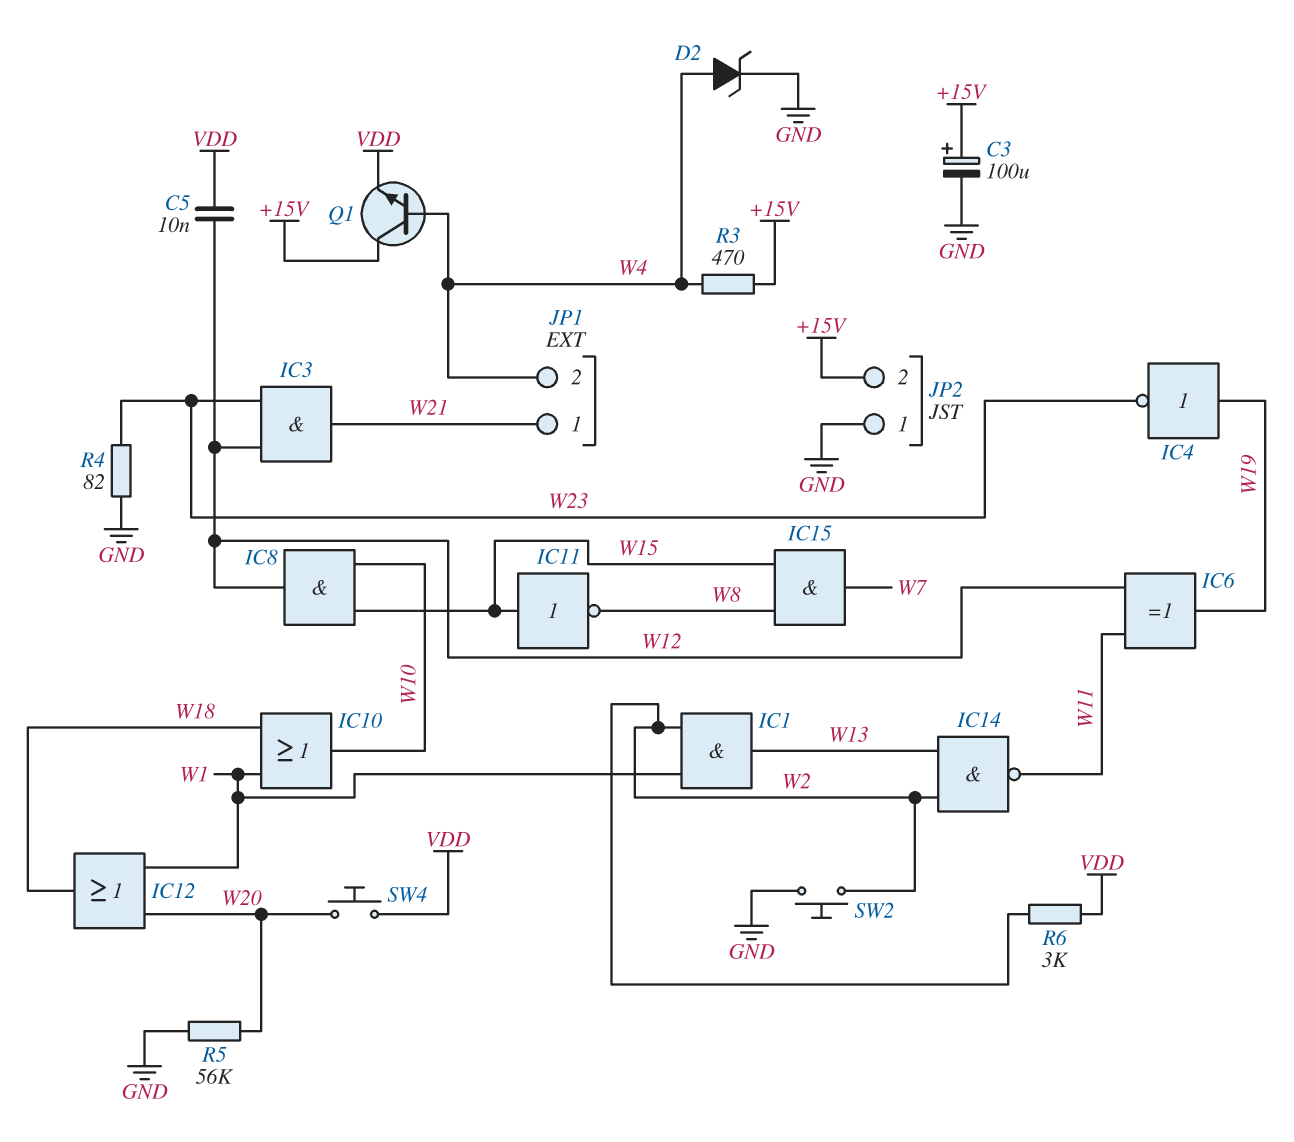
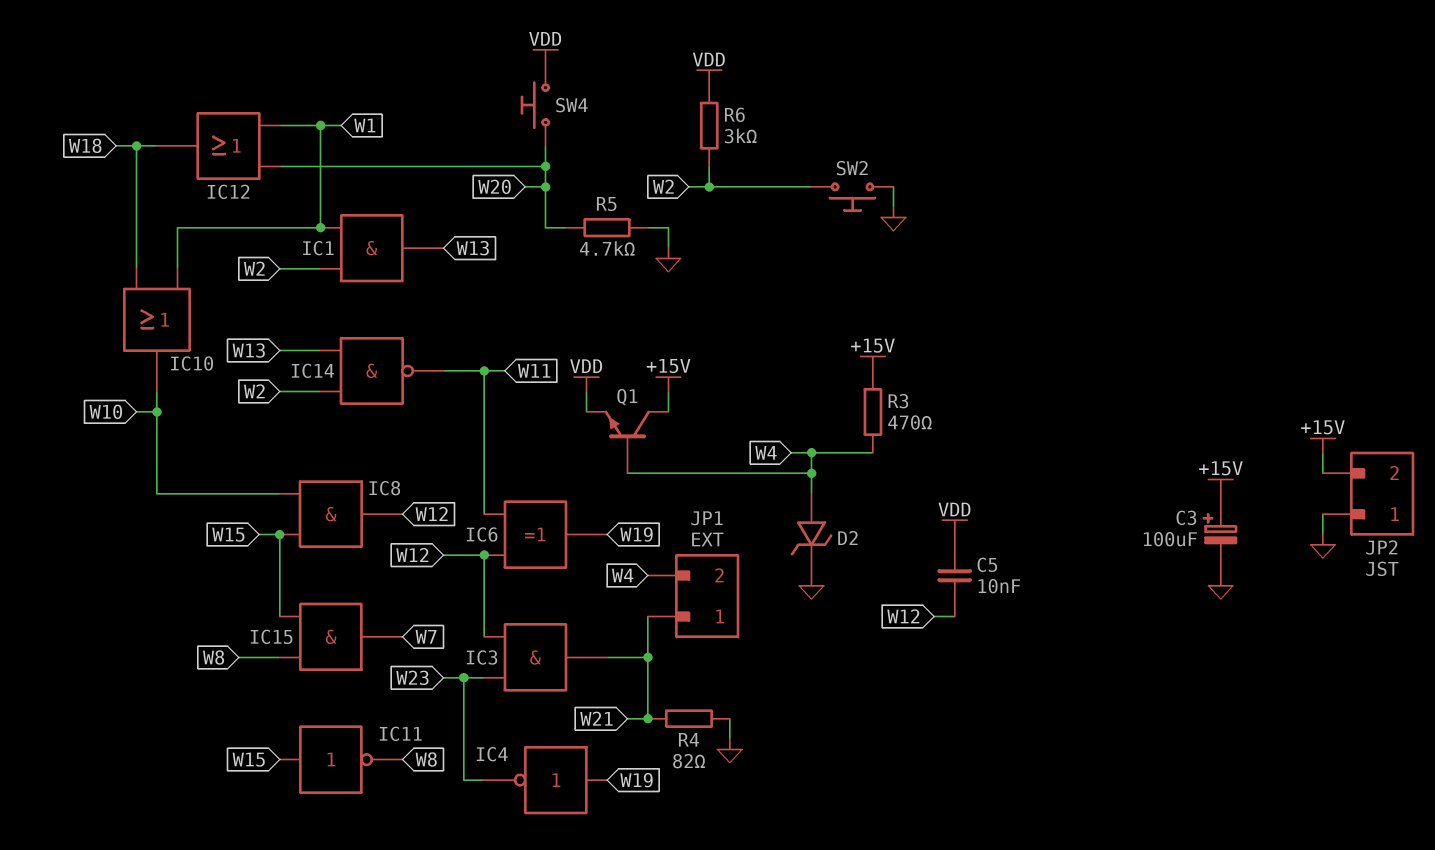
R4: 82 (GND, W23) -> 82 (GND, W21)
R5: 56k (GND, W20) -> 4.7k (GND, W20)

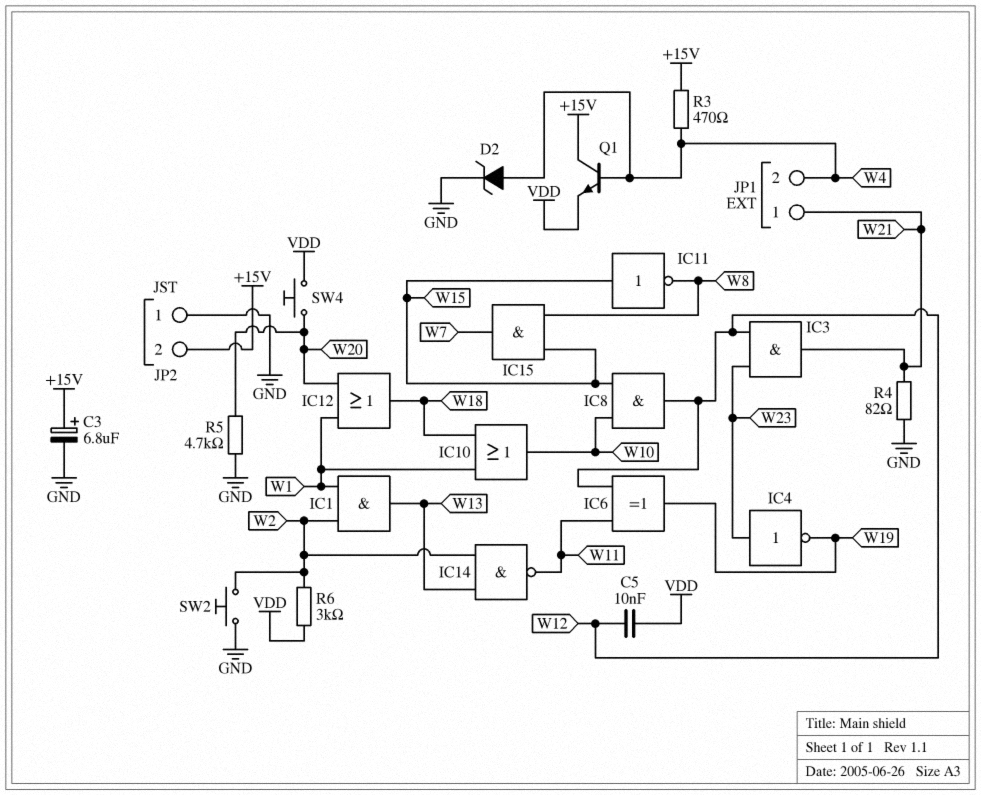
C3: 100uF (plus +15V, minus GND) -> 6.8uF (plus +15V, minus GND)
IC4: NOT (in W19, out W23) -> NOT (in W23, out W19)

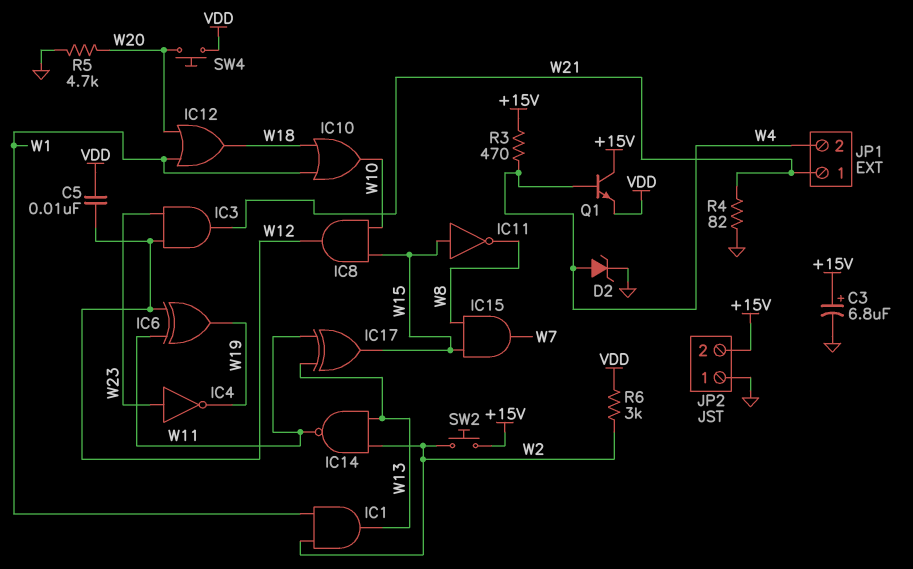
IC17: none -> XOR (in W11, in W13, out W15)
SW2: button (GND, W2) -> button (+15V, W2)

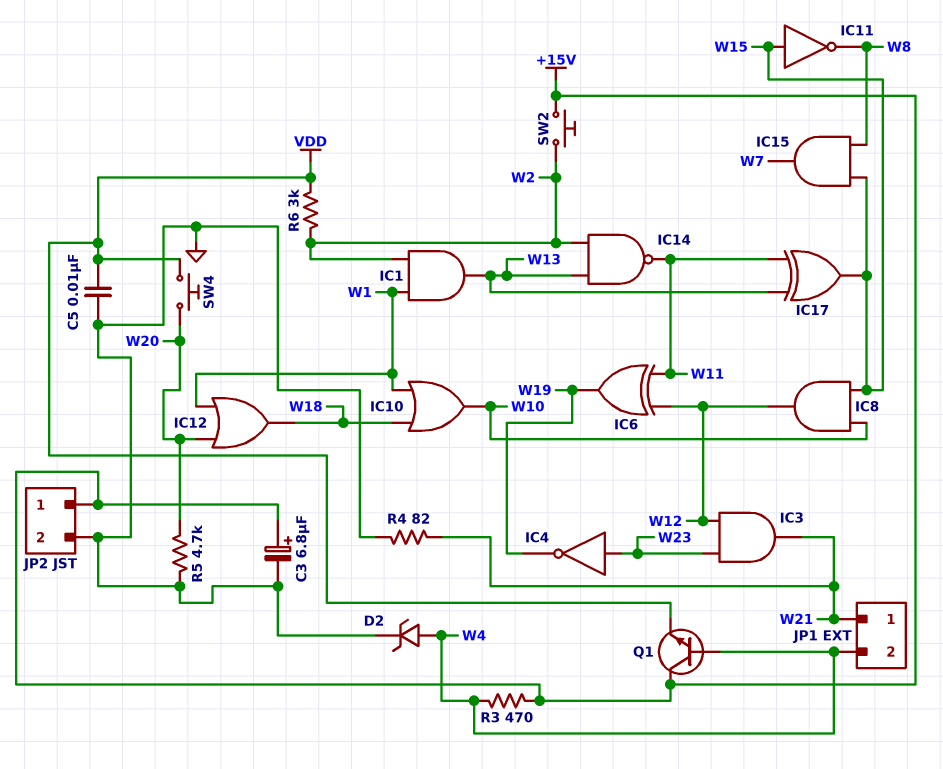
C5: 10nF (VDD, W12) -> 10nF (GND, VDD)
JP2 pin 1: GND -> +15V
JP2 pin 2: +15V -> GND

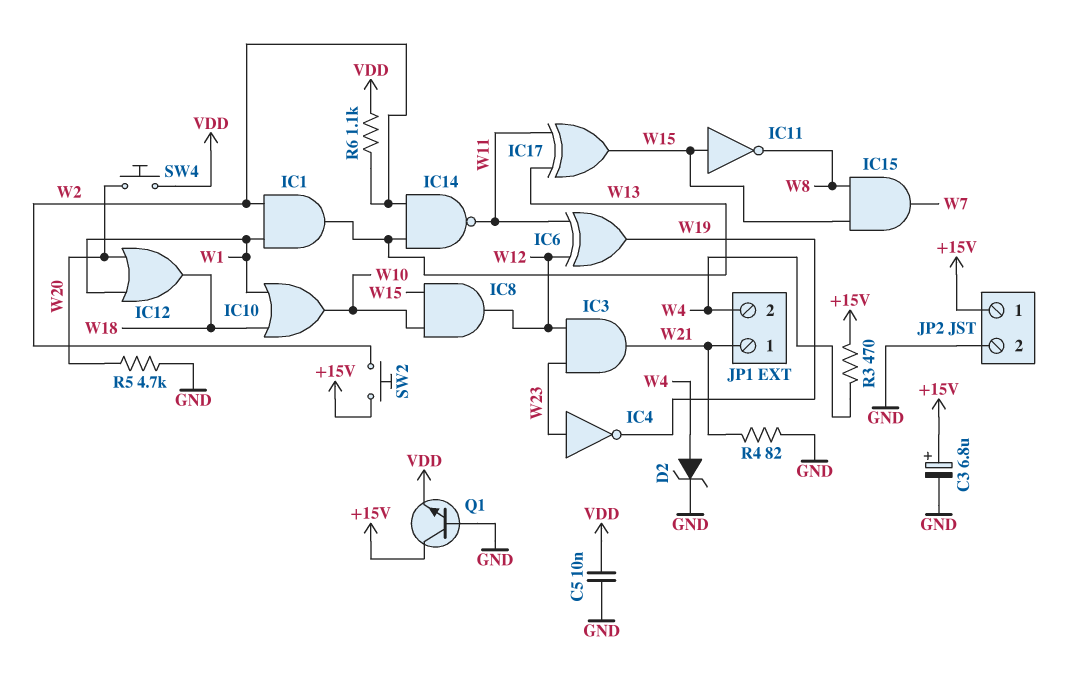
Q1: NPN (B W4, C +15V, E VDD) -> NPN (B GND, C +15V, E VDD)
R6: 3k (VDD, W2) -> 1.1k (VDD, W2)

